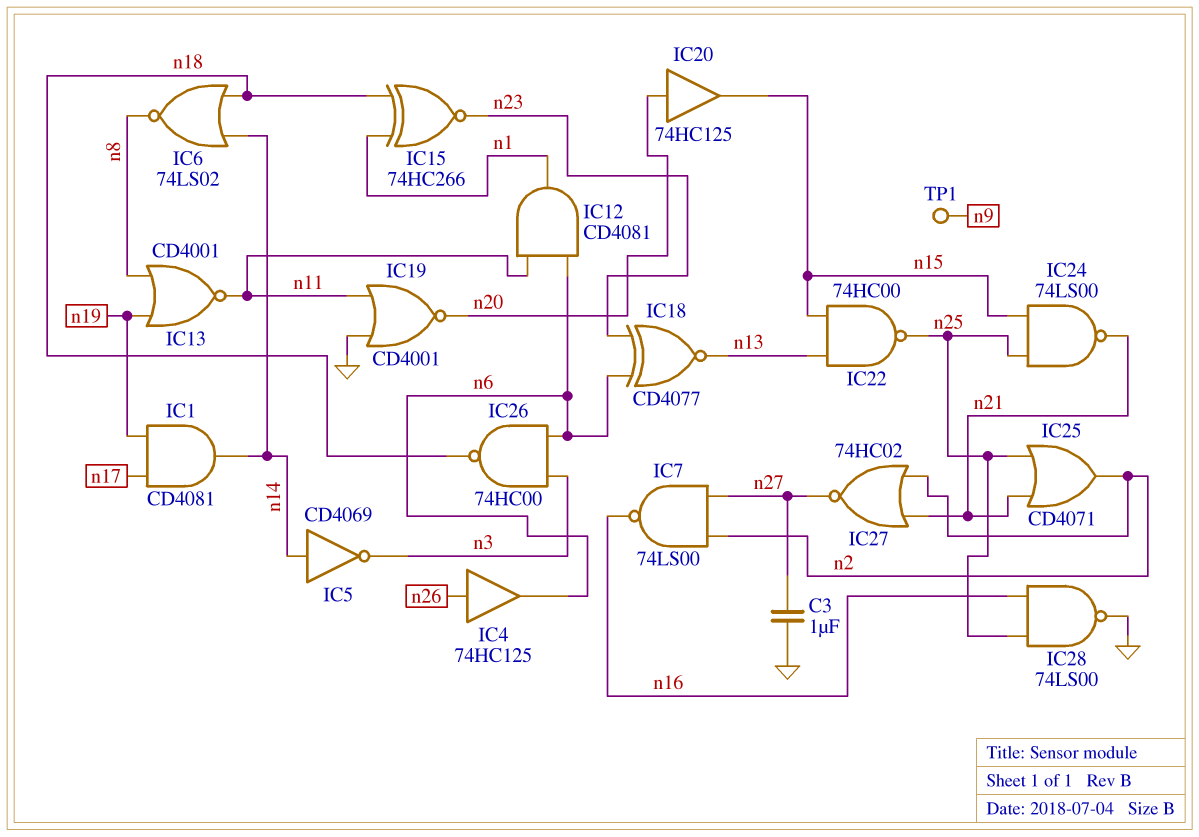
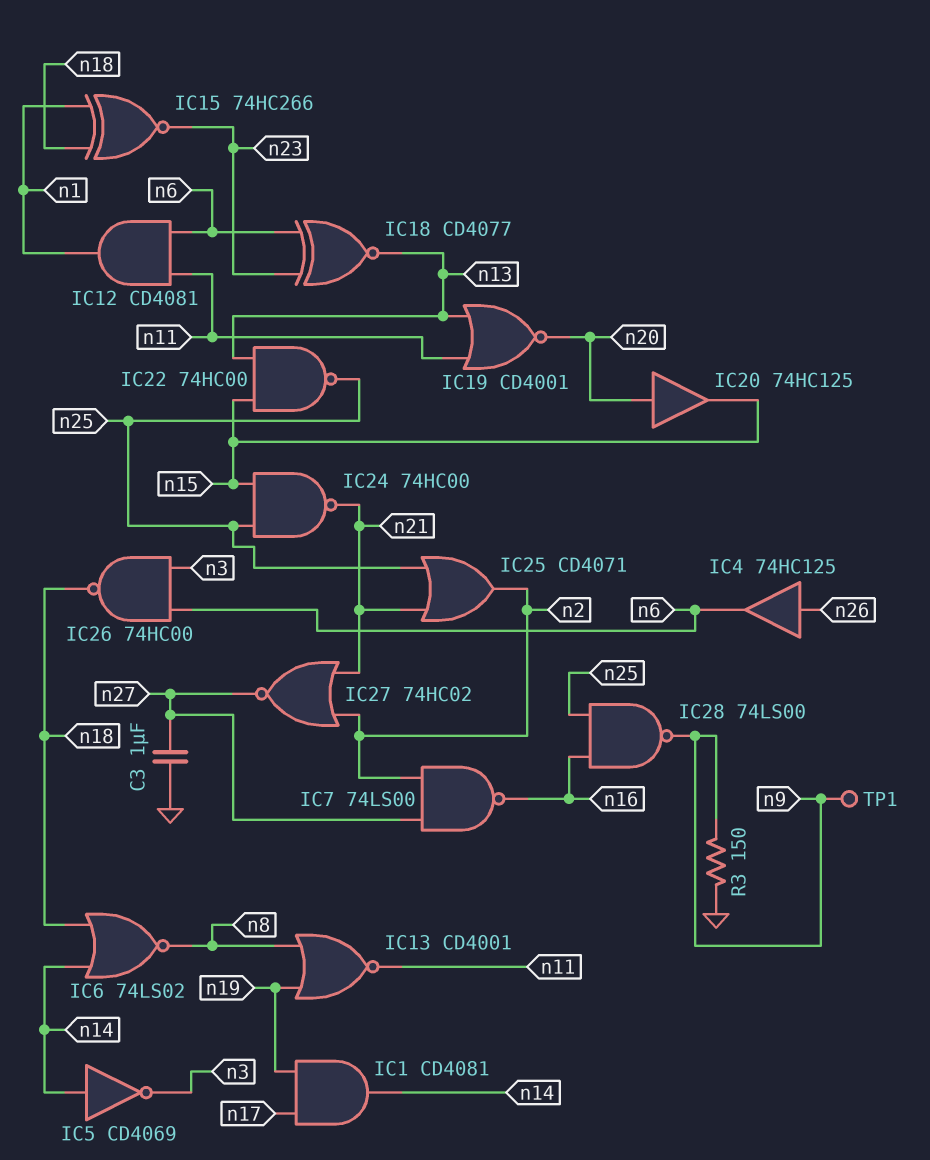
IC19: NOR CD4001 (in GND, in n11, out n20) -> NOR CD4001 (in n11, in n13, out n20)
IC24: NAND 74LS00 (in n15, in n25, out n21) -> NAND 74HC00 (in n15, in n25, out n21)
IC28: NAND 74LS00 (in n16, in n25, out GND) -> NAND 74LS00 (in n16, in n25, out n9)
R3: none -> 150 (GND, n9)

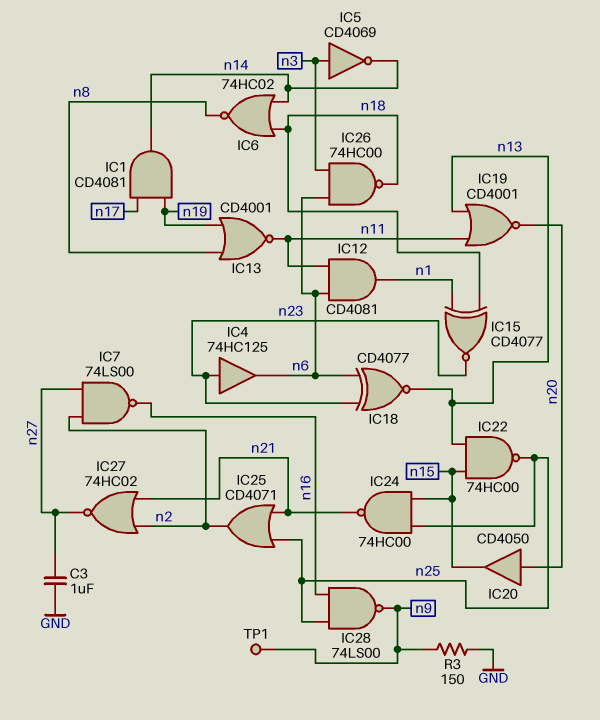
IC4: buffer 74HC125 (in n26, out n6) -> buffer 74HC125 (in n23, out n6)
IC5: NOT CD4069 (in n14, out n3) -> NOT CD4069 (in n3, out n14)
IC6: NOR 74LS02 (in n14, in n18, out n8) -> NOR 74HC02 (in n14, in n18, out n8)
IC15: XNOR 74HC266 (in n1, in n18, out n23) -> XNOR CD4077 (in n1, in n18, out n23)
IC20: buffer 74HC125 (in n20, out n15) -> buffer CD4050 (in n20, out n15)

